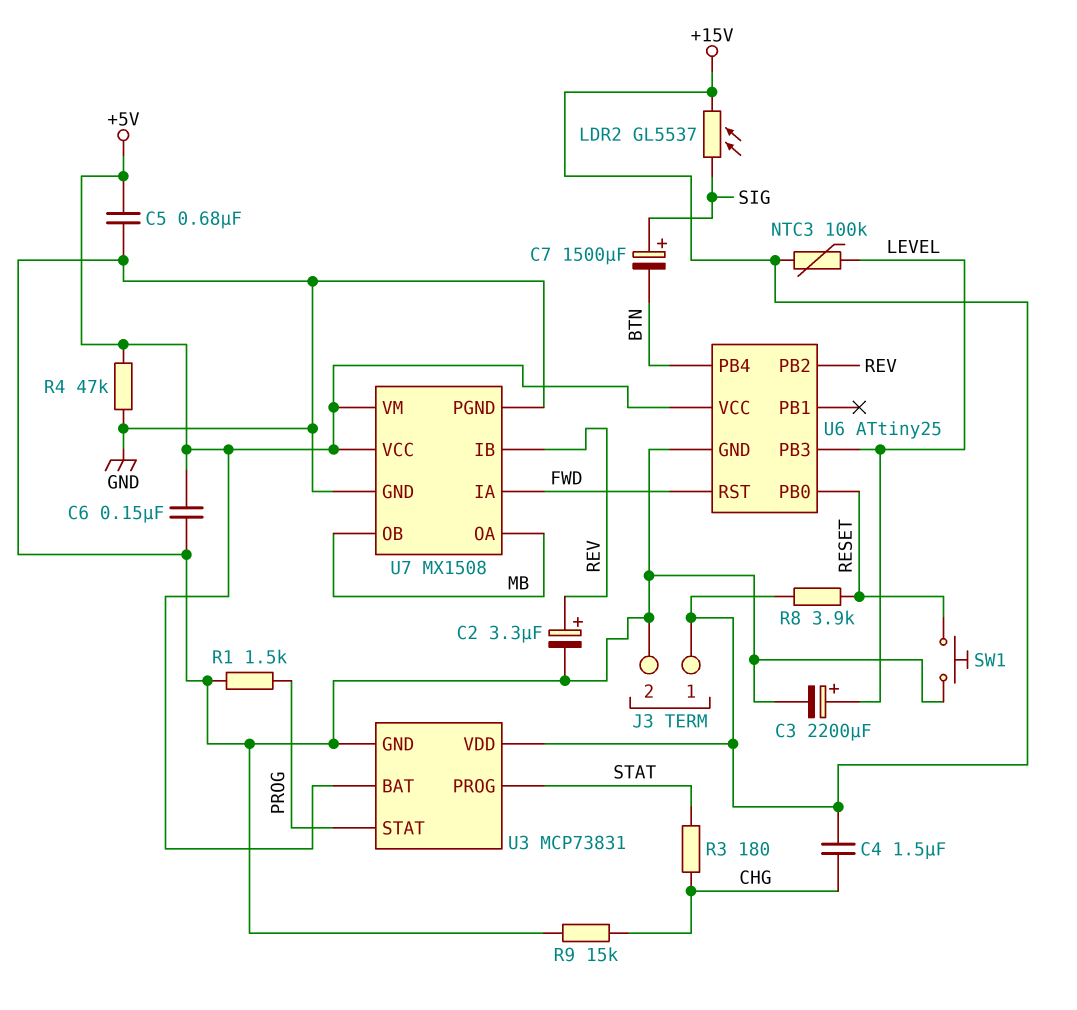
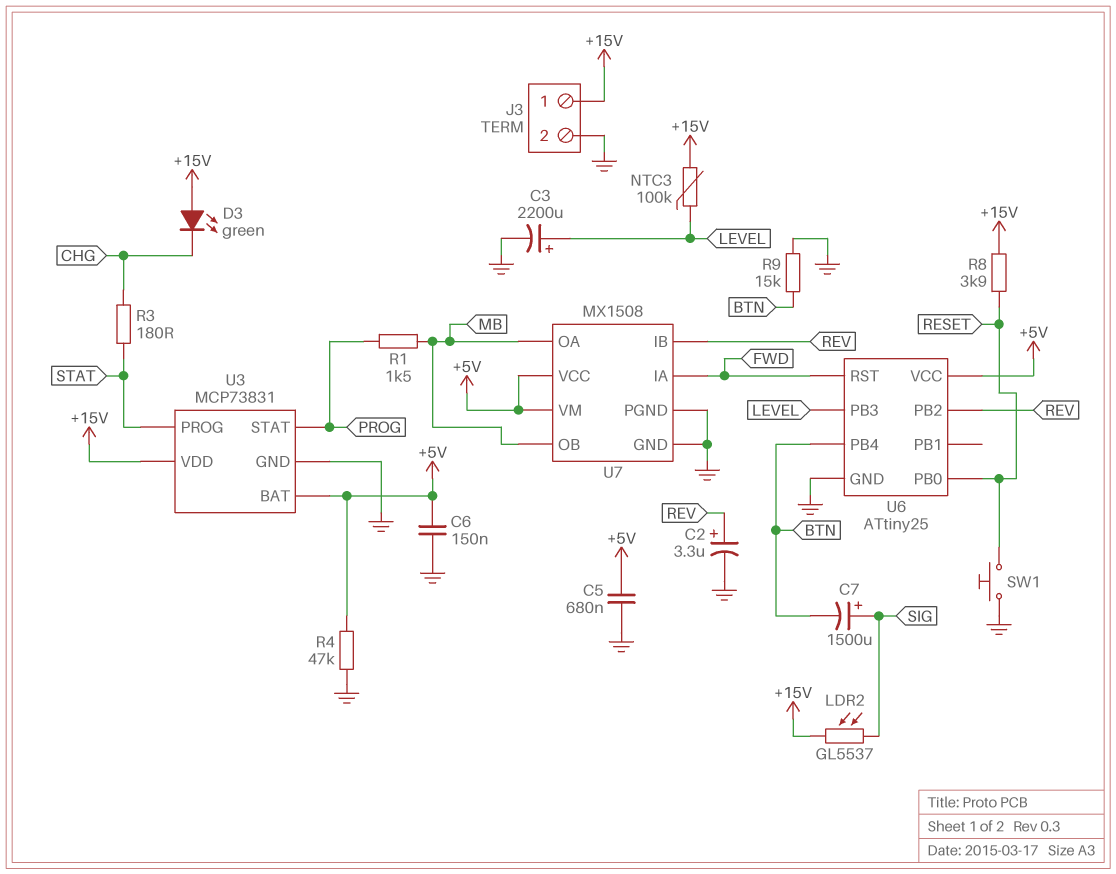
C4: 1.5uF (+15V, CHG) -> none
D3: none -> LED green (A +15V, K CHG)
R1: 1.5k (GND, PROG) -> 1.5k (MB, PROG)
R9: 15k (CHG, GND) -> 15k (BTN, GND)

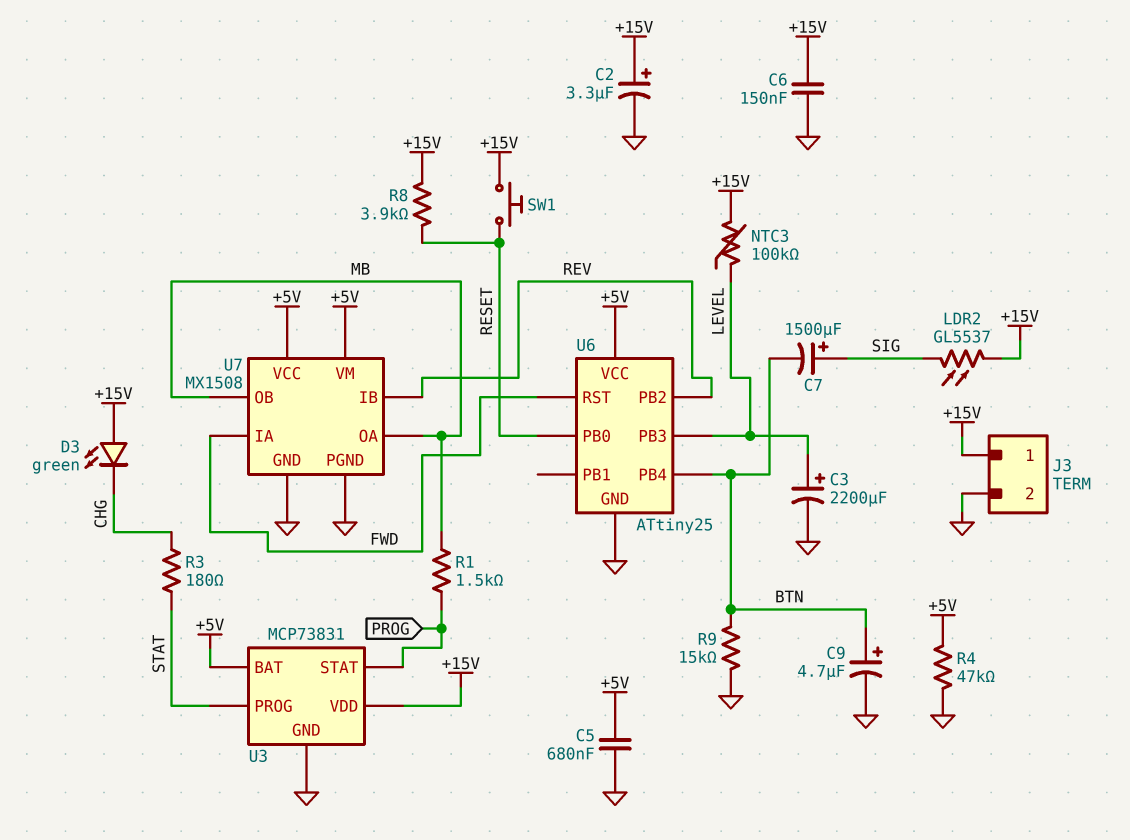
C2: 3.3uF (plus REV, minus GND) -> 3.3uF (plus +15V, minus GND)
C6: 150nF (+5V, GND) -> 150nF (+15V, GND)
C9: none -> 4.7uF (plus BTN, minus GND)
SW1: button (GND, RESET) -> button (+15V, RESET)

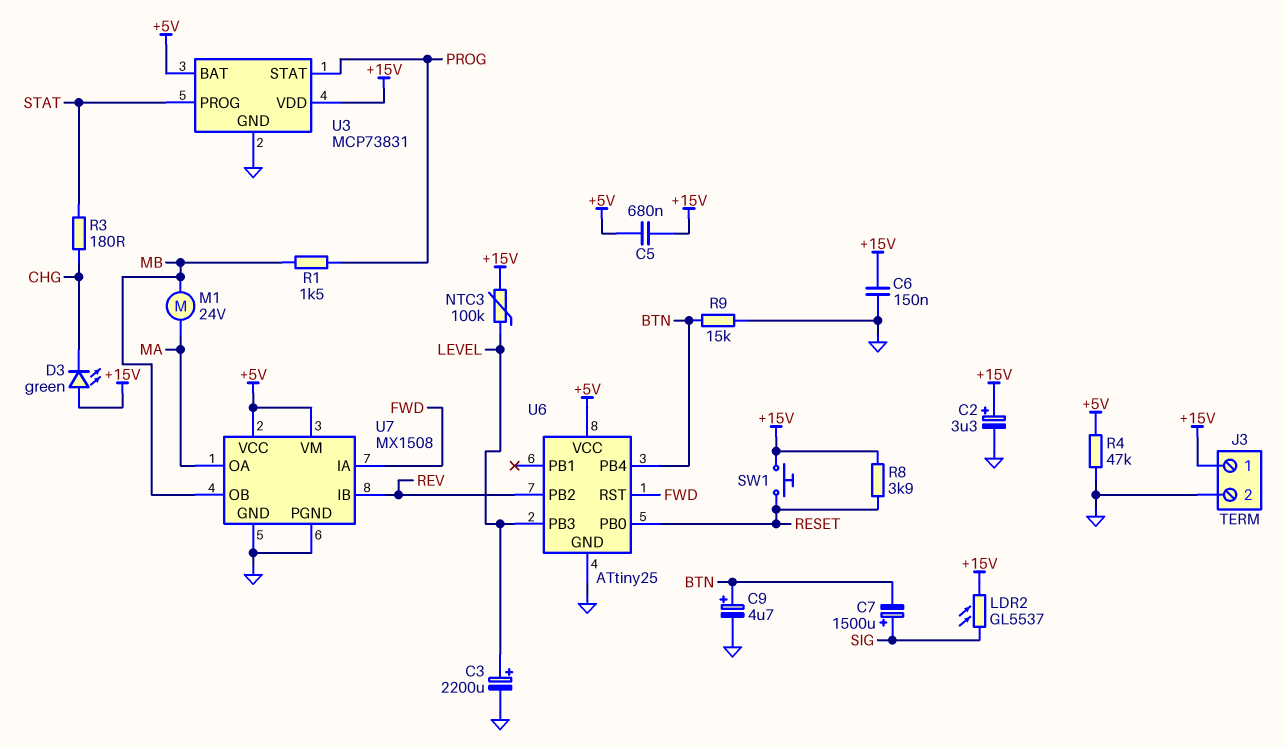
C5: 680nF (+5V, GND) -> 680nF (+5V, +15V)
M1: none -> motor 24V (MA, MB)
U7 pin OA: MB -> MA

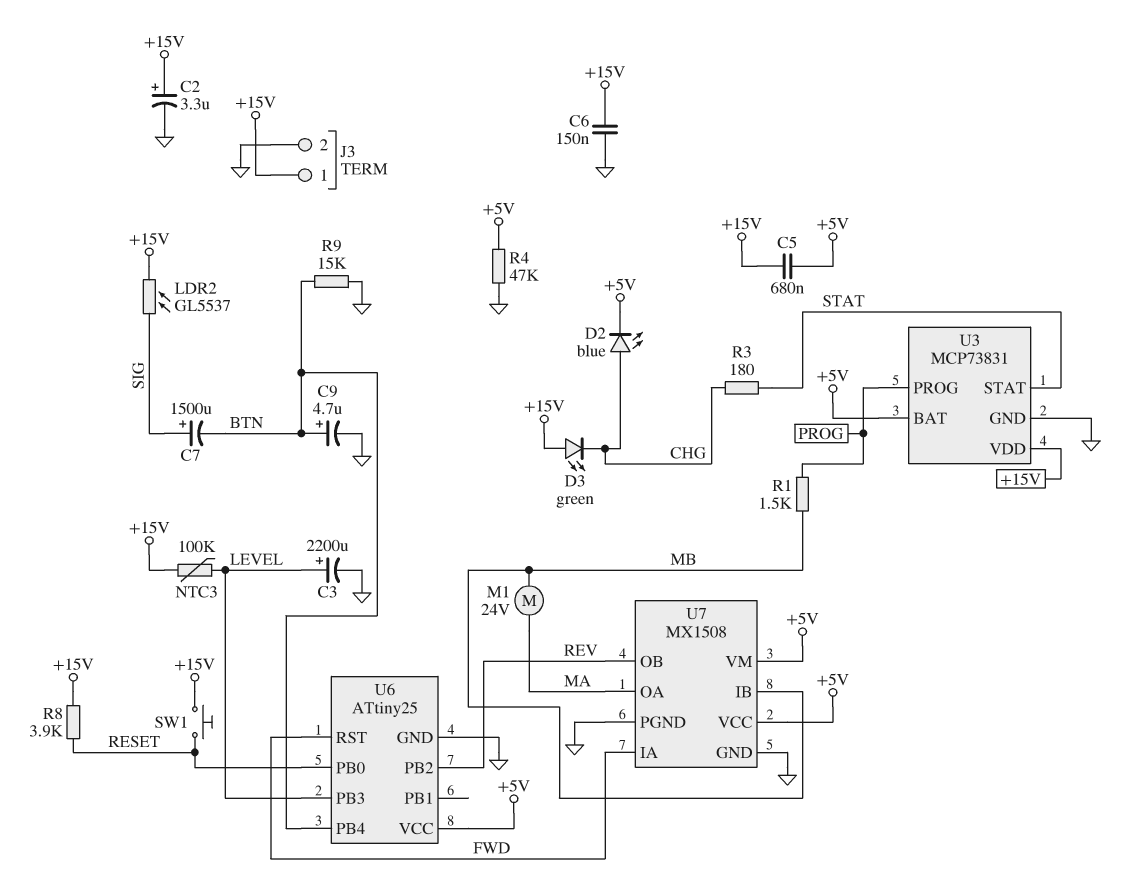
D2: none -> LED blue (A CHG, K +5V)
U3 pin PROG: STAT -> PROG
U3 pin STAT: PROG -> STAT
U7 pin IB: REV -> MB
U7 pin OB: MB -> REV

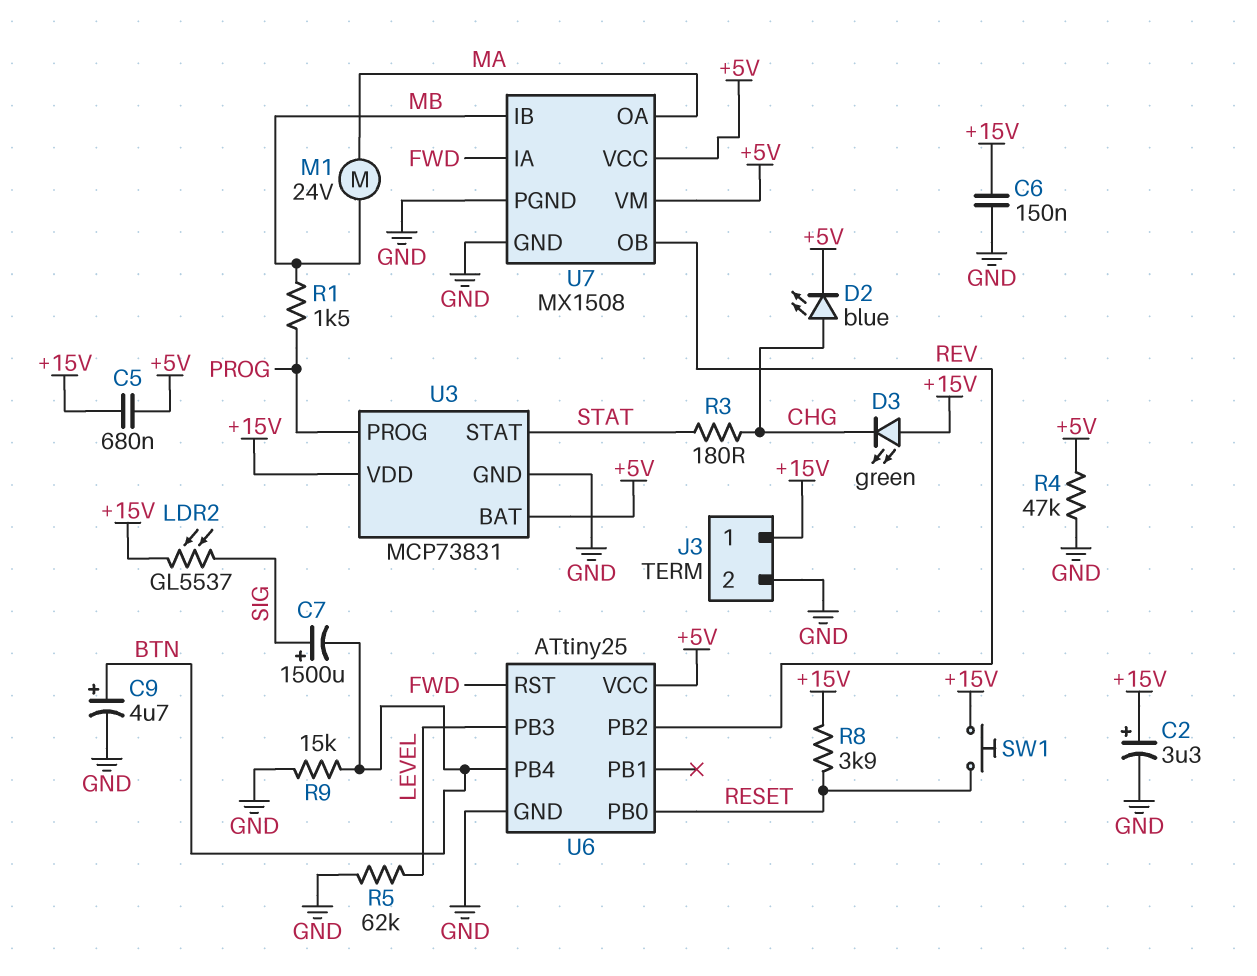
C3: 2200uF (plus LEVEL, minus GND) -> none
NTC3: 100k (+15V, LEVEL) -> none
R5: none -> 62k (GND, LEVEL)

